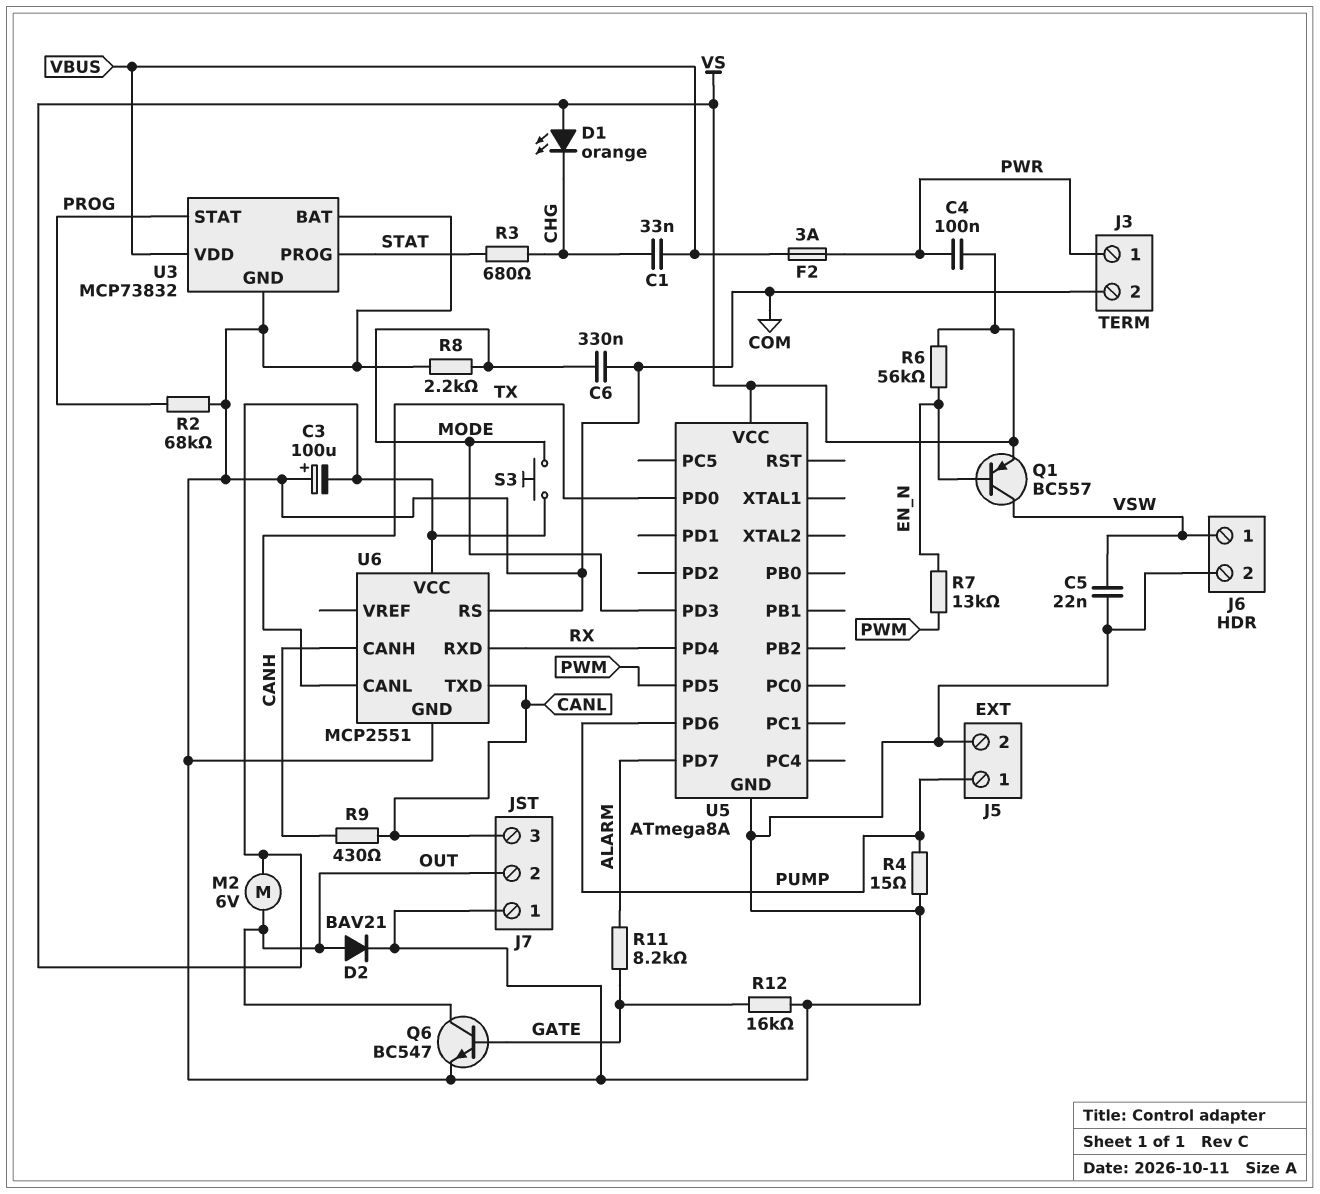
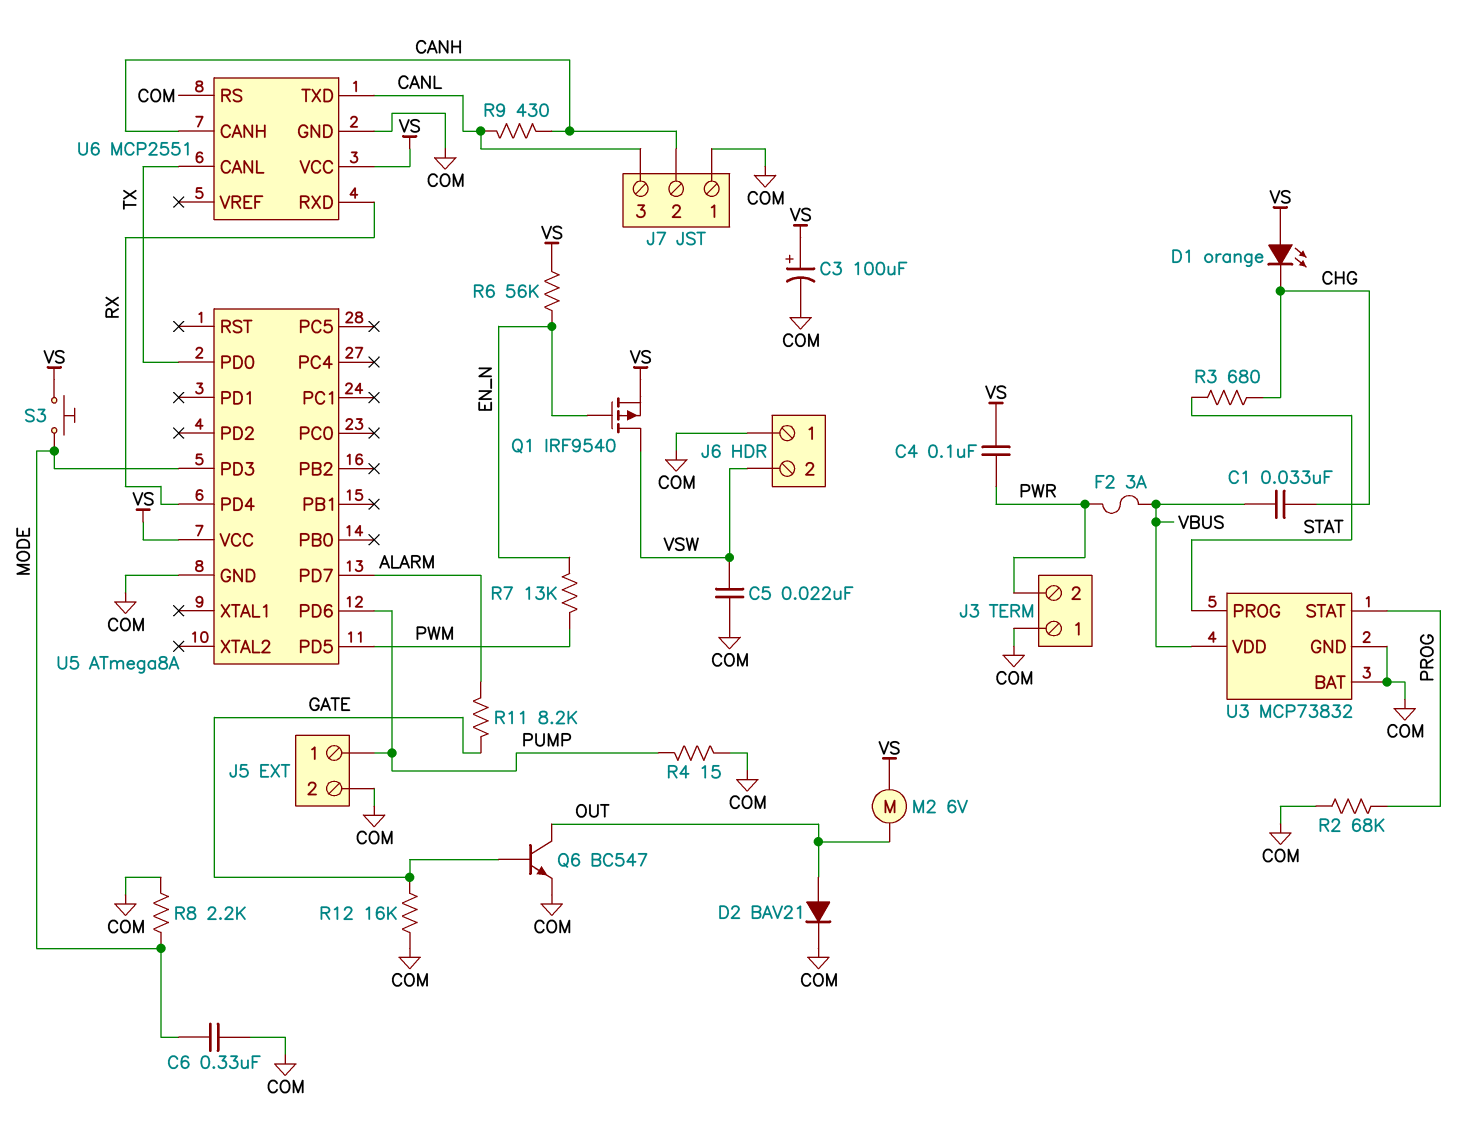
C3: 100uF (plus COM, minus VS) -> 100uF (plus VS, minus COM)
J3 pin 1: PWR -> COM
J3 pin 2: COM -> PWR
J6 pin 1: VSW -> COM
J6 pin 2: COM -> VSW
J7 pin 2: OUT -> CANH
Q1: PNP BC557 (B EN_N, C VSW, E VS) -> PMOS IRF9540 (G EN_N, D VSW, S VS)

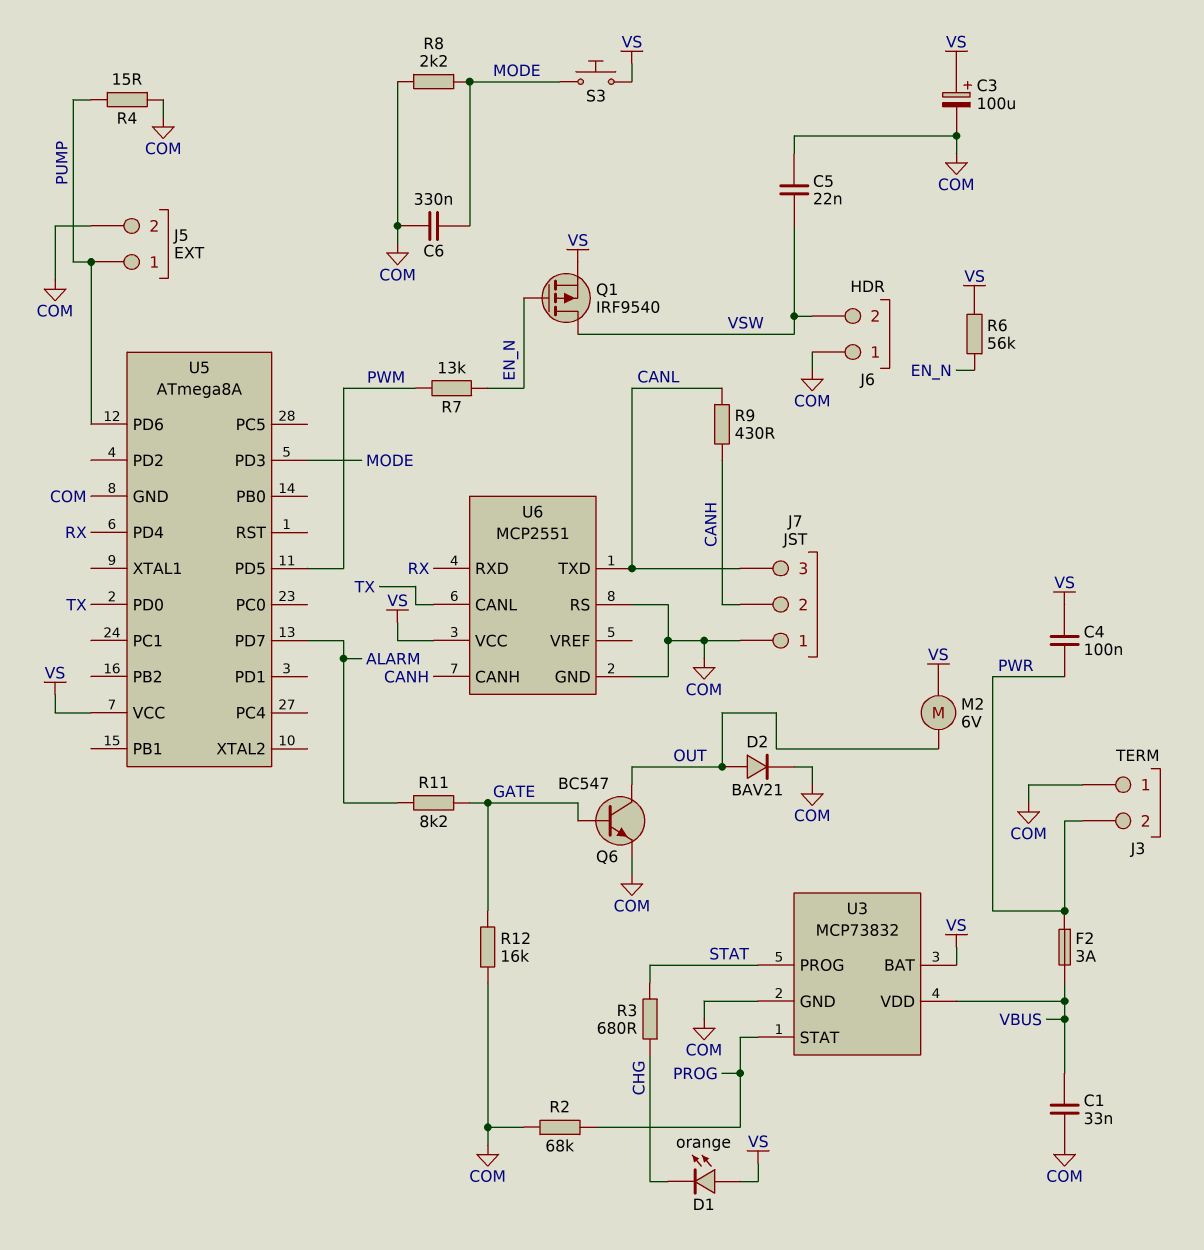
C1: 33nF (CHG, VBUS) -> 33nF (COM, VBUS)
U3 pin BAT: COM -> VS

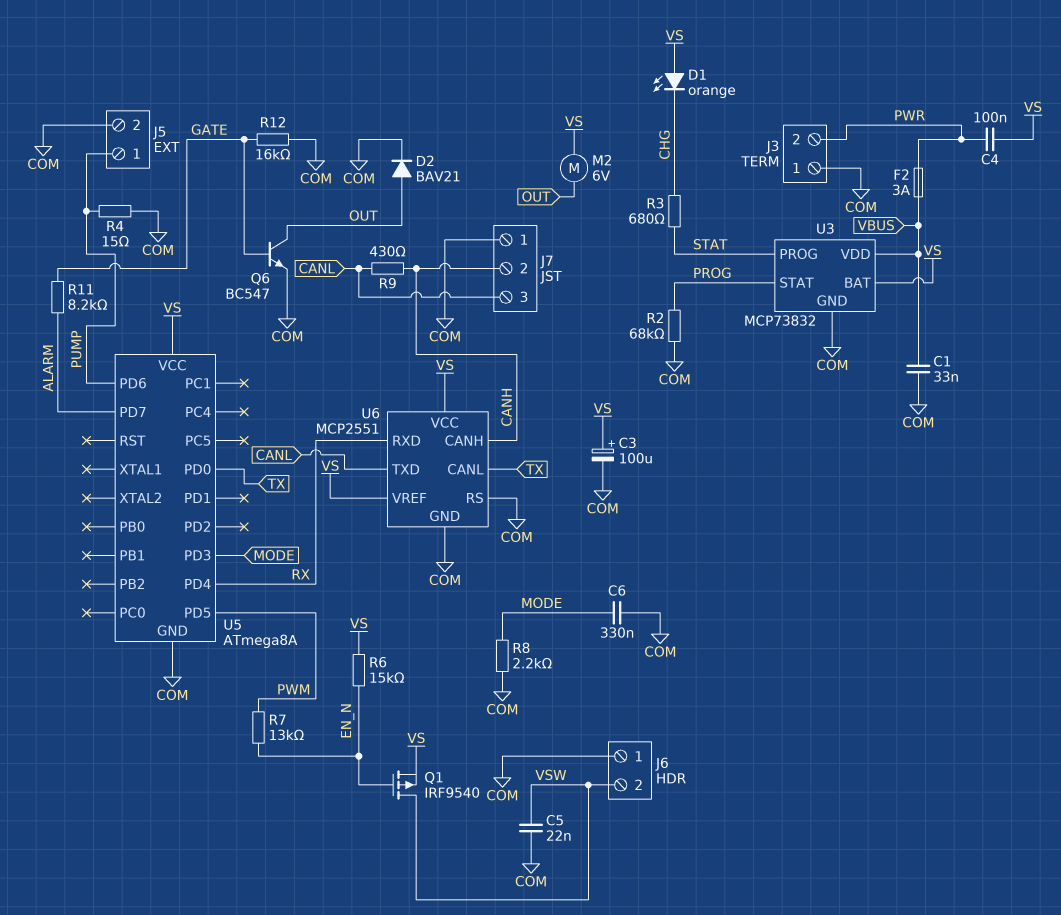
R6: 56k (EN_N, VS) -> 15k (EN_N, VS)
S3: button (MODE, VS) -> none
U6 pin VREF: none -> VS

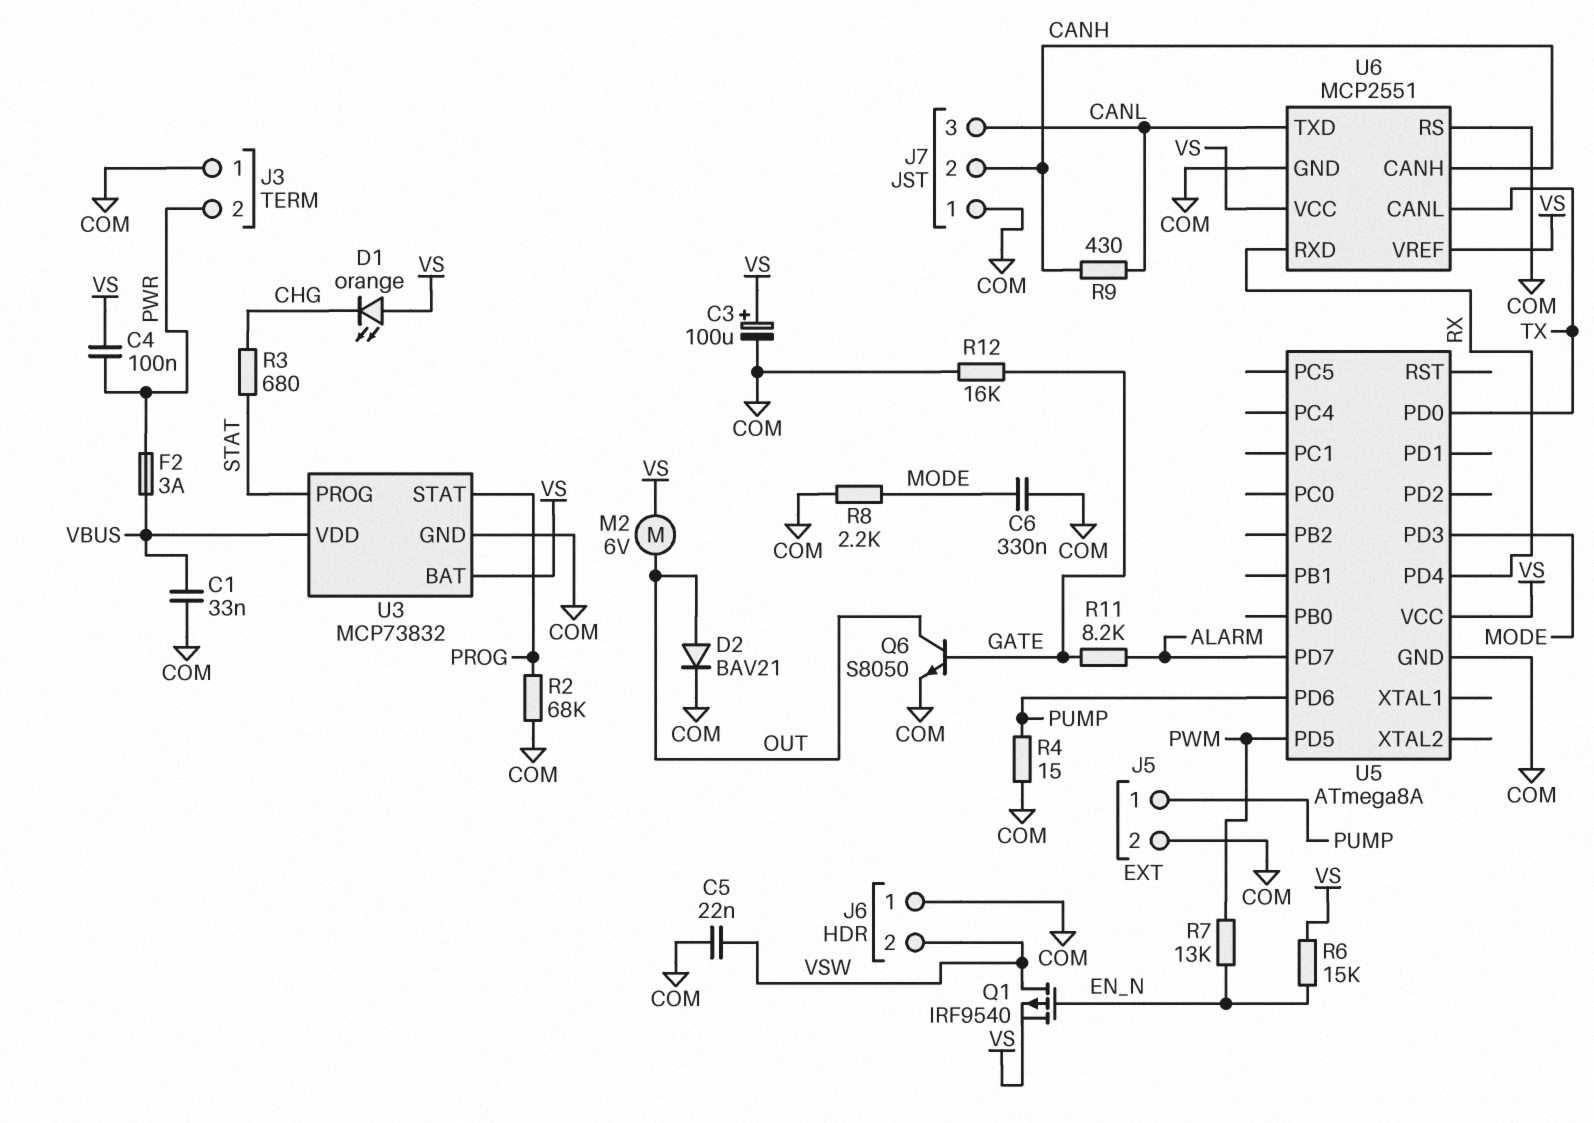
Q6: NPN BC547 (B GATE, C OUT, E COM) -> NPN S8050 (B GATE, C OUT, E COM)

